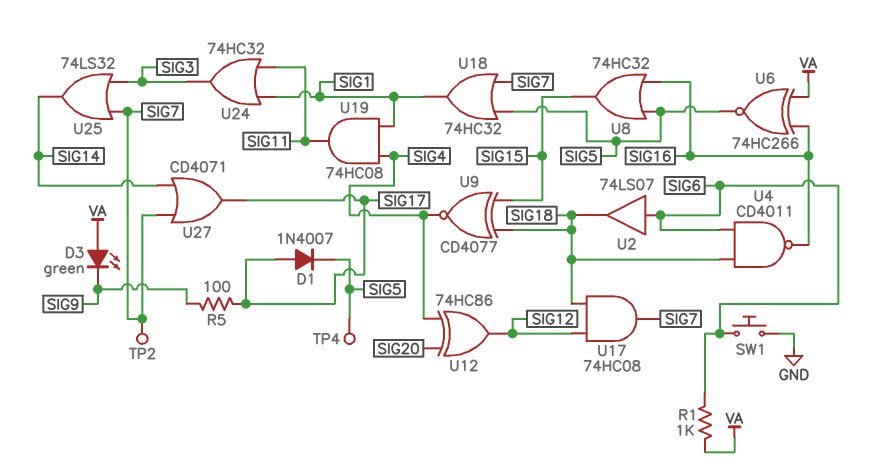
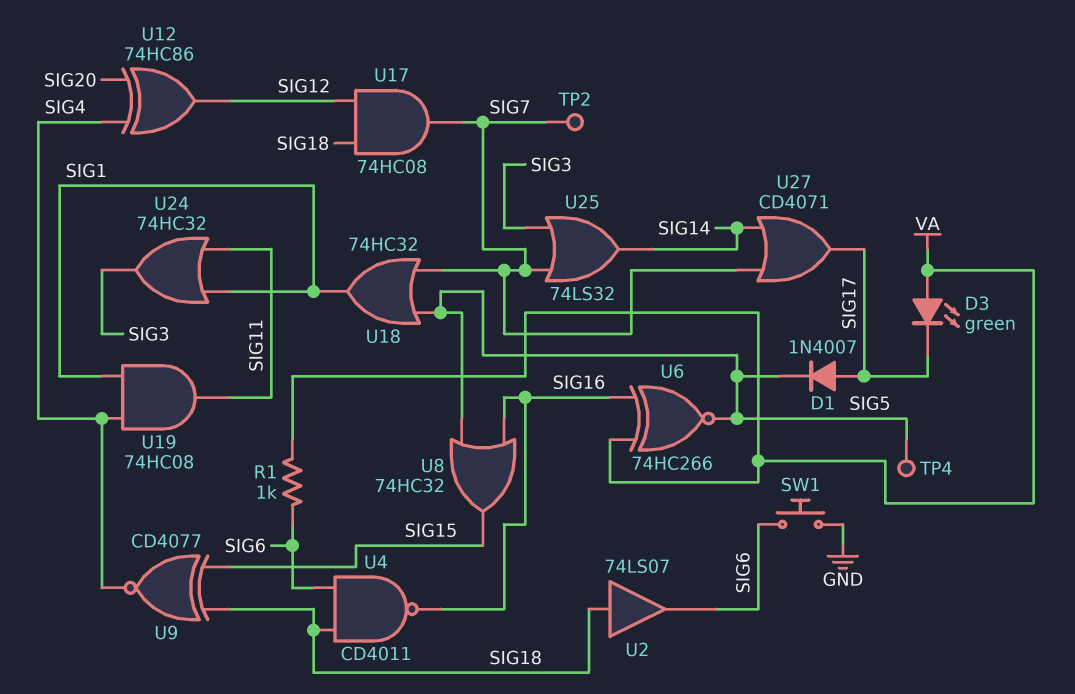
D3: LED green (A VA, K SIG9) -> LED green (A VA, K SIG17)
R5: 100 (SIG9, SIG17) -> none
U2: buffer 74LS07 (in SIG6, out SIG18) -> buffer 74LS07 (in SIG18, out SIG6)

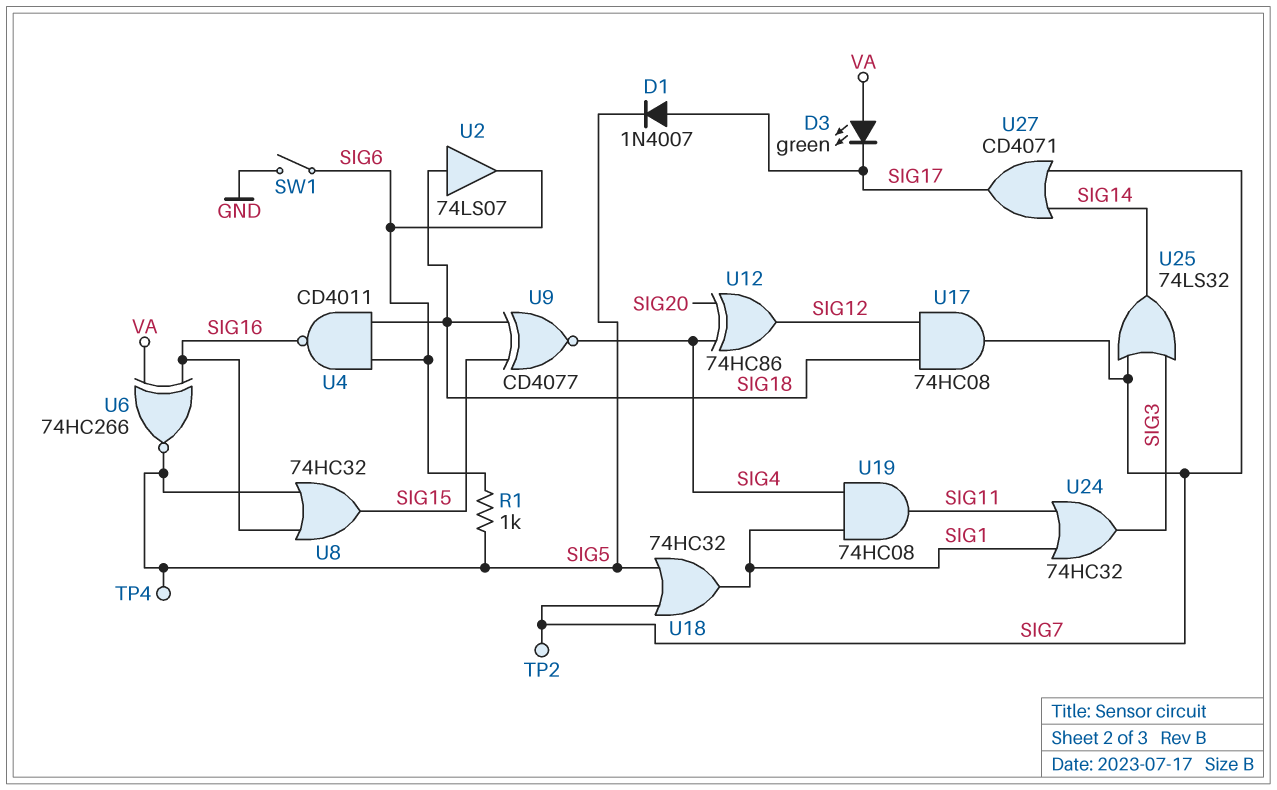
R1: 1k (SIG6, VA) -> 1k (SIG5, SIG6)
SW1: button (GND, SIG6) -> switch (GND, SIG6)

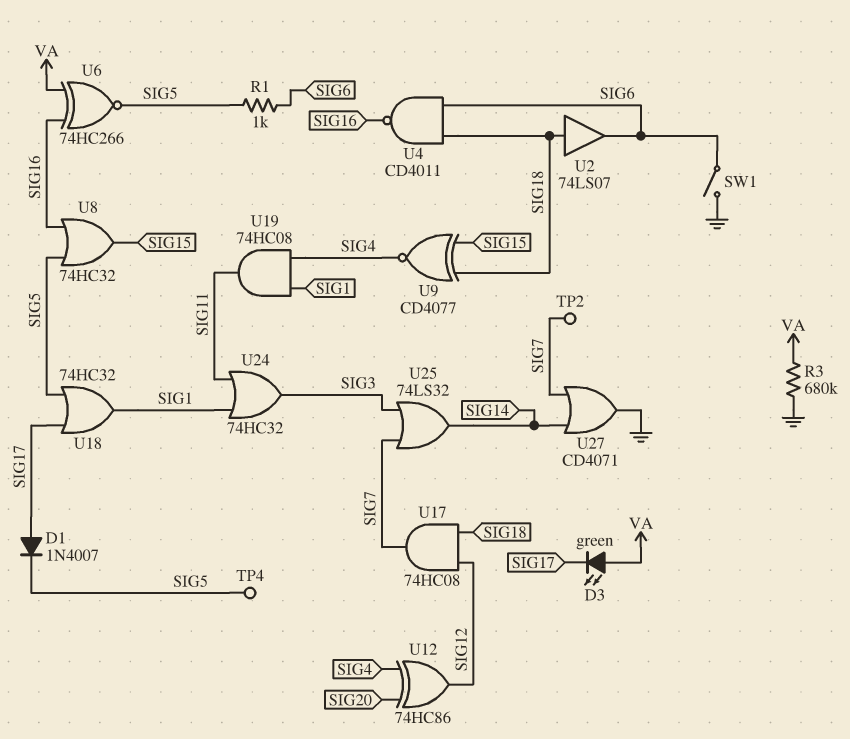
R3: none -> 680k (GND, VA)
U18: OR 74HC32 (in SIG5, in SIG7, out SIG1) -> OR 74HC32 (in SIG5, in SIG17, out SIG1)
U27: OR CD4071 (in SIG7, in SIG14, out SIG17) -> OR CD4071 (in SIG7, in SIG14, out GND)

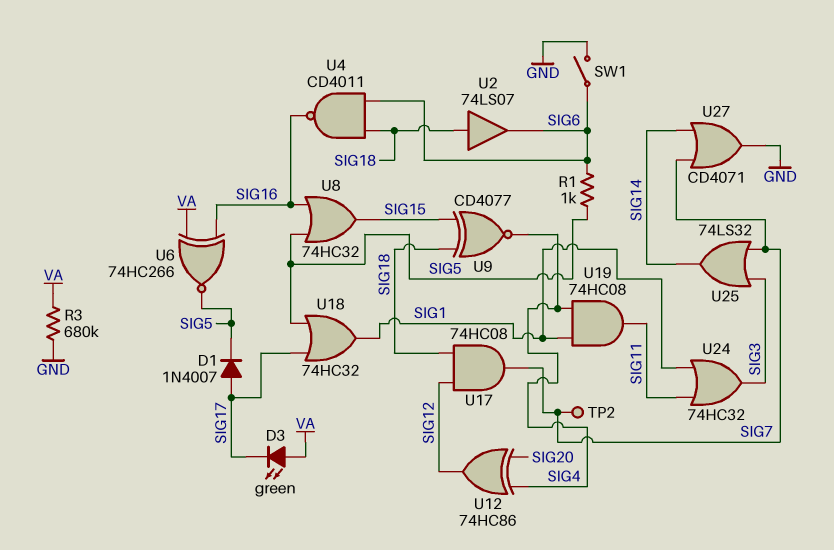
TP4: test point (SIG5) -> none

